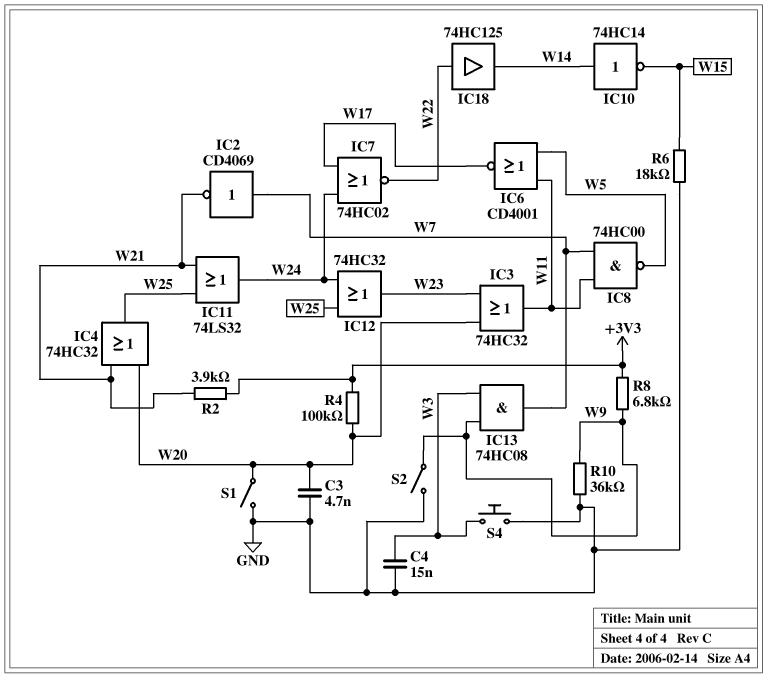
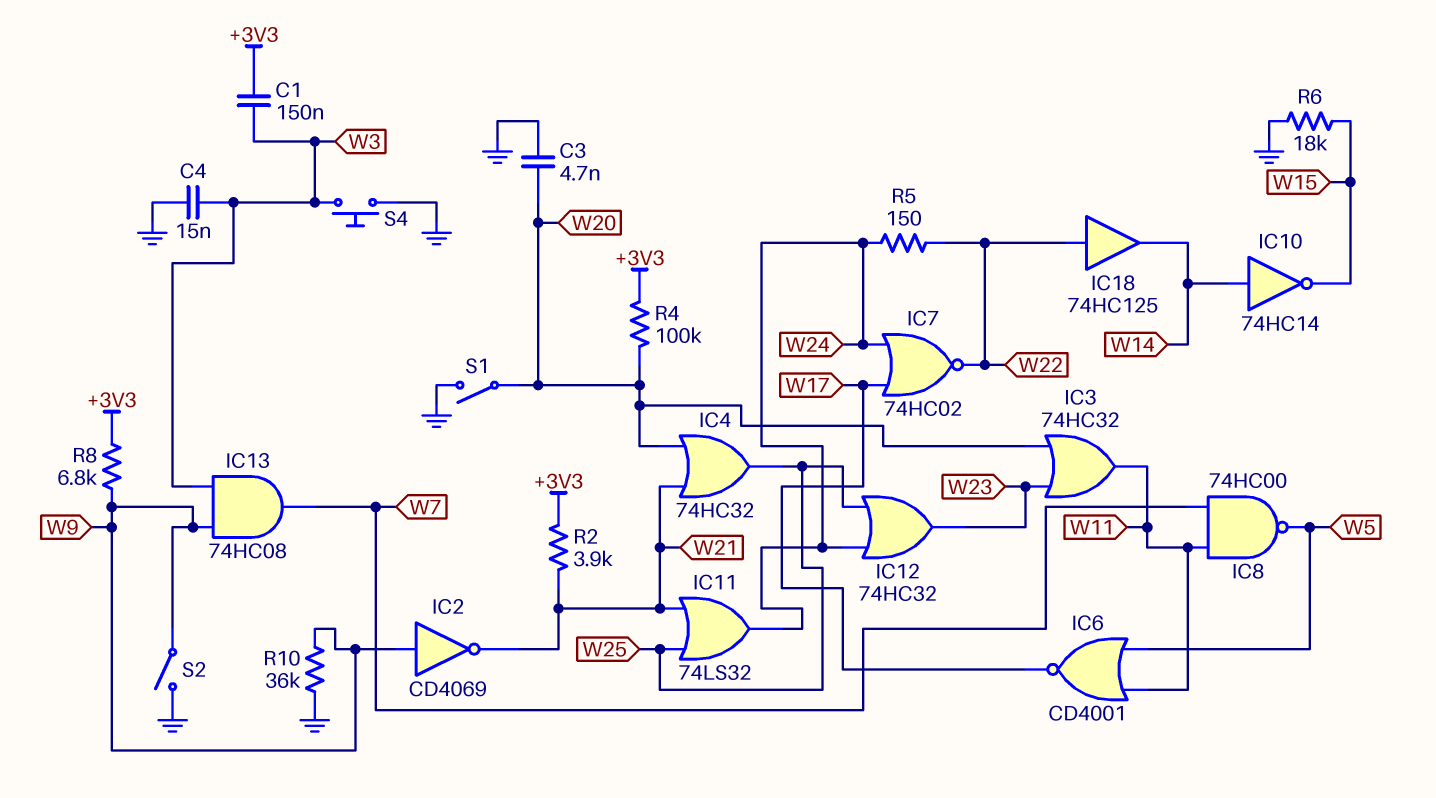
C1: none -> 150nF (+3V3, W3)
IC2: NOT CD4069 (in W7, out W21) -> NOT CD4069 (in W9, out W21)
R5: none -> 150 (W22, W24)

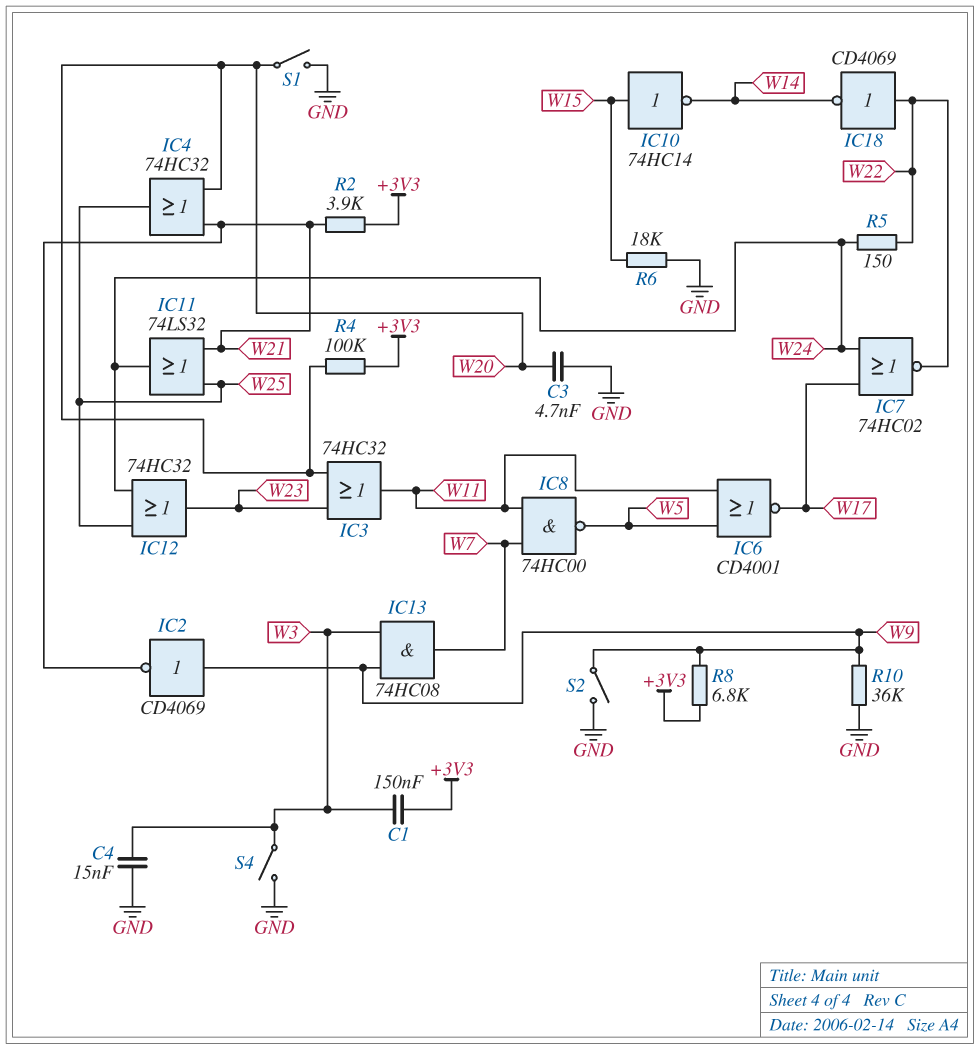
IC10: NOT 74HC14 (in W14, out W15) -> NOT 74HC14 (in W15, out W14)
IC18: buffer 74HC125 (in W22, out W14) -> NOT CD4069 (in W22, out W14)
S4: button (GND, W3) -> switch (GND, W3)

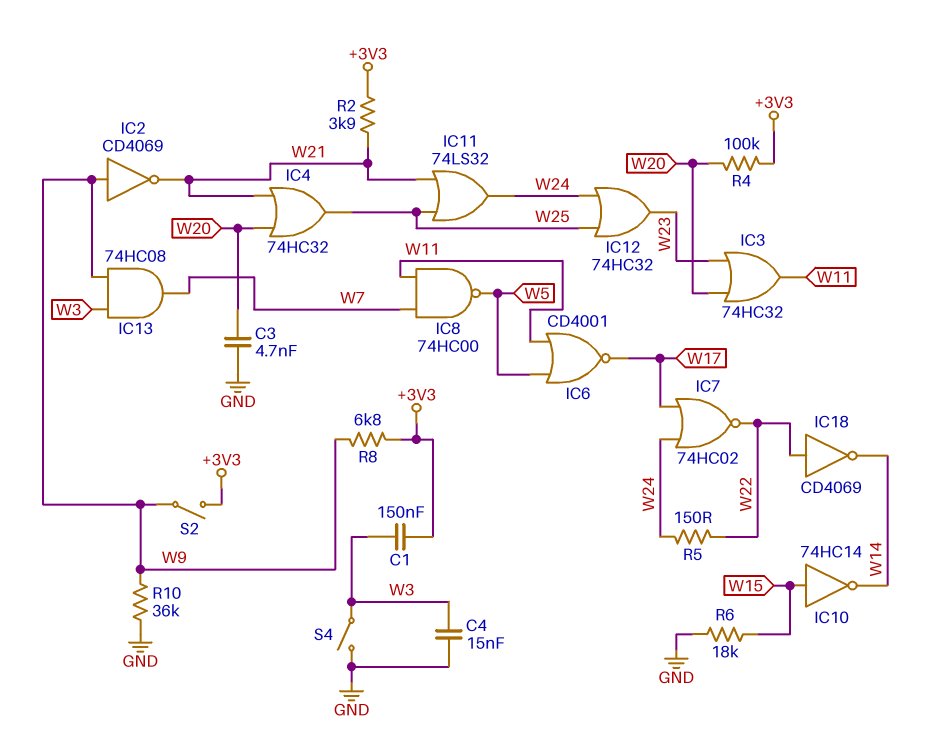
S1: switch (GND, W20) -> none
S2: switch (GND, W9) -> switch (+3V3, W9)

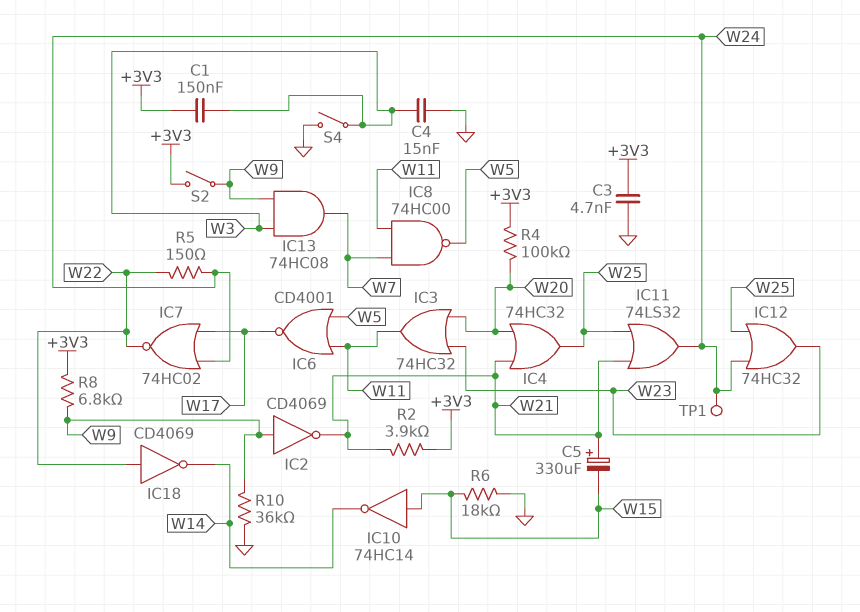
C3: 4.7nF (GND, W20) -> 4.7nF (+3V3, GND)
C5: none -> 330uF (plus W21, minus W15)
TP1: none -> test point (W24)

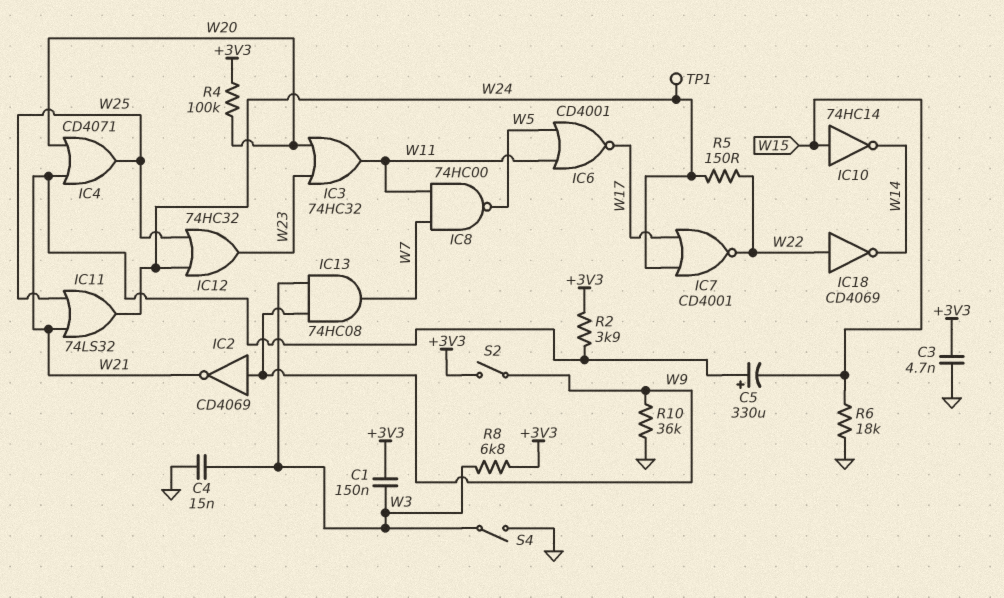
IC4: OR 74HC32 (in W20, in W21, out W25) -> OR CD4071 (in W20, in W21, out W25)
IC7: NOR 74HC02 (in W17, in W24, out W22) -> NOR CD4001 (in W17, in W24, out W22)
R8: 6.8k (+3V3, W9) -> 6.8k (+3V3, W3)

